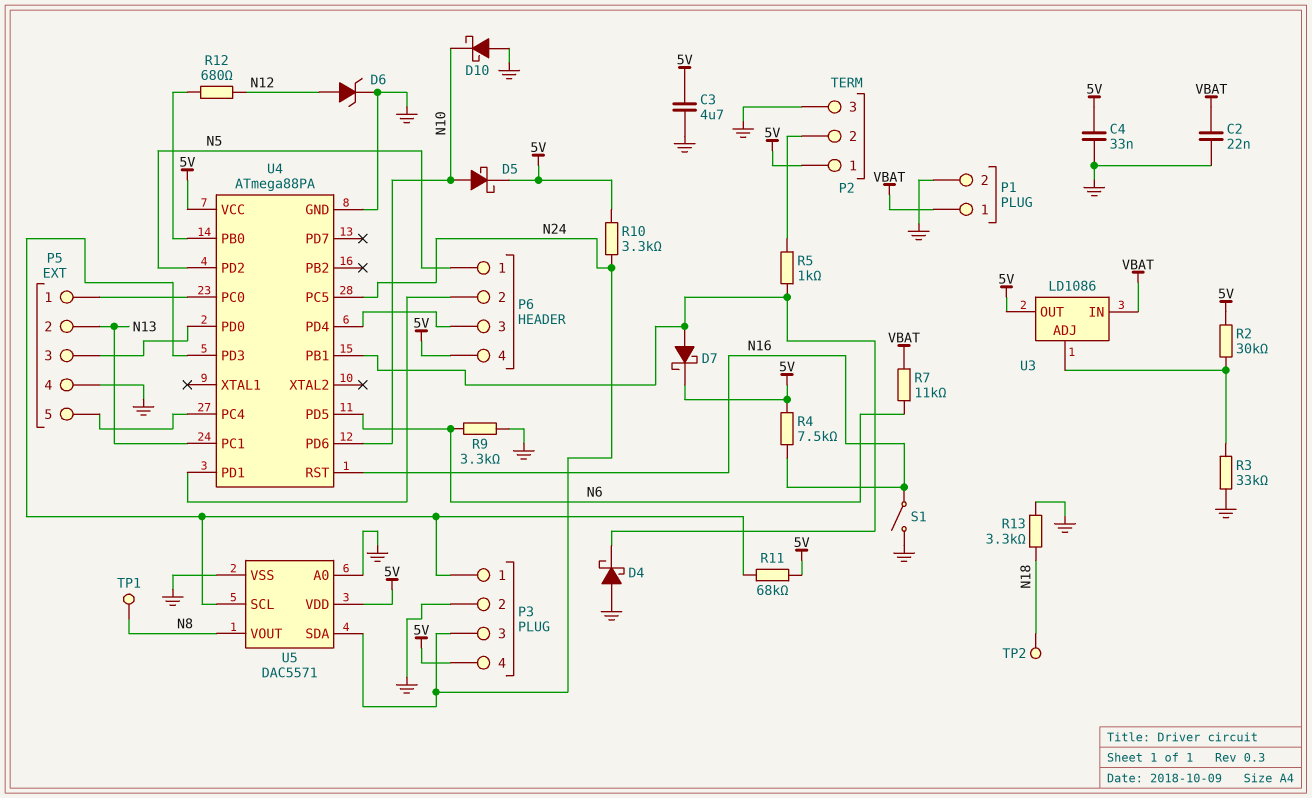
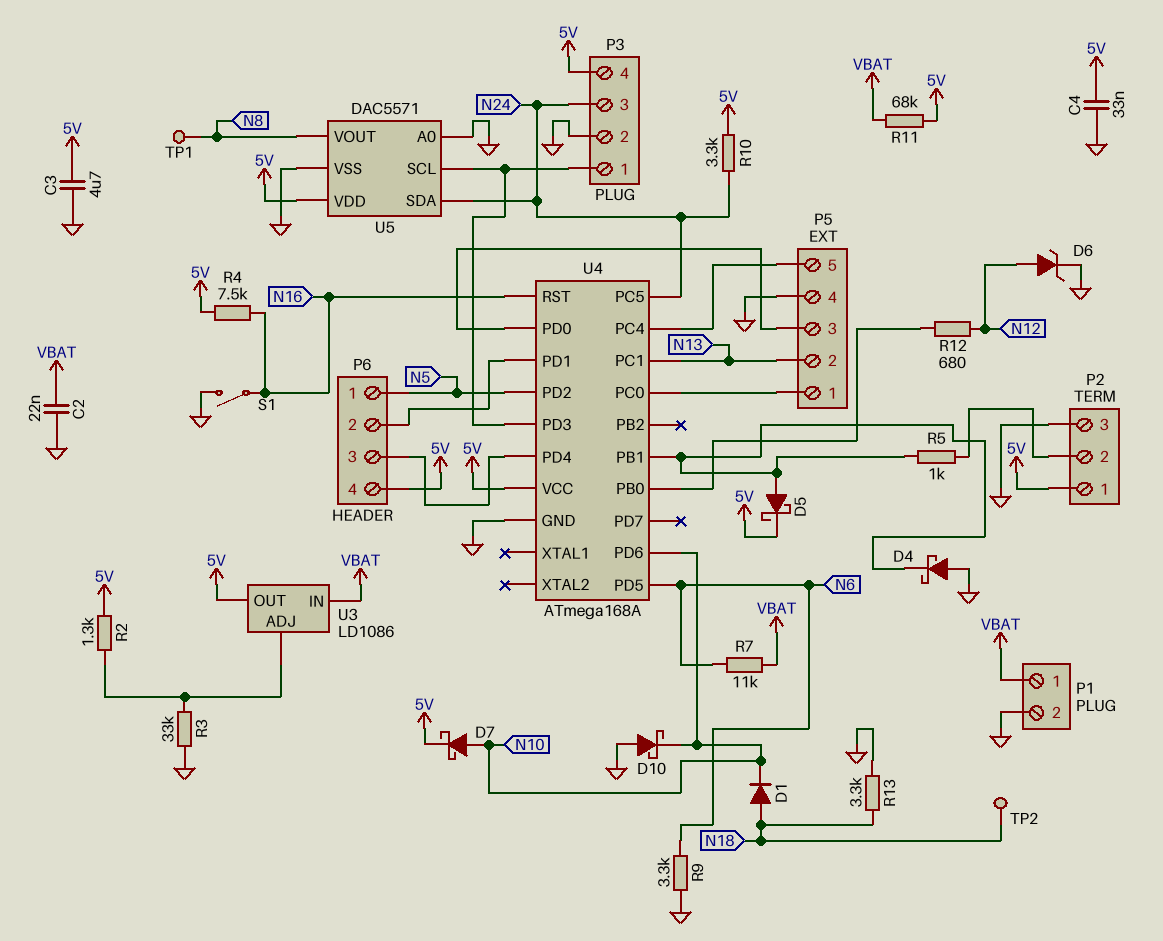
D1: none -> diode (A N18, K N10)
D5: schottky (A N10, K 5V) -> schottky (A U4/PB1, K 5V)
D7: schottky (A U4/PB1, K 5V) -> schottky (A N10, K 5V)
R2: 30k (5V, U3/ADJ) -> 1.3k (5V, U3/ADJ)
R11: 68k (5V, P3/1) -> 68k (5V, VBAT)
U4: ATmega88PA -> ATmega168A

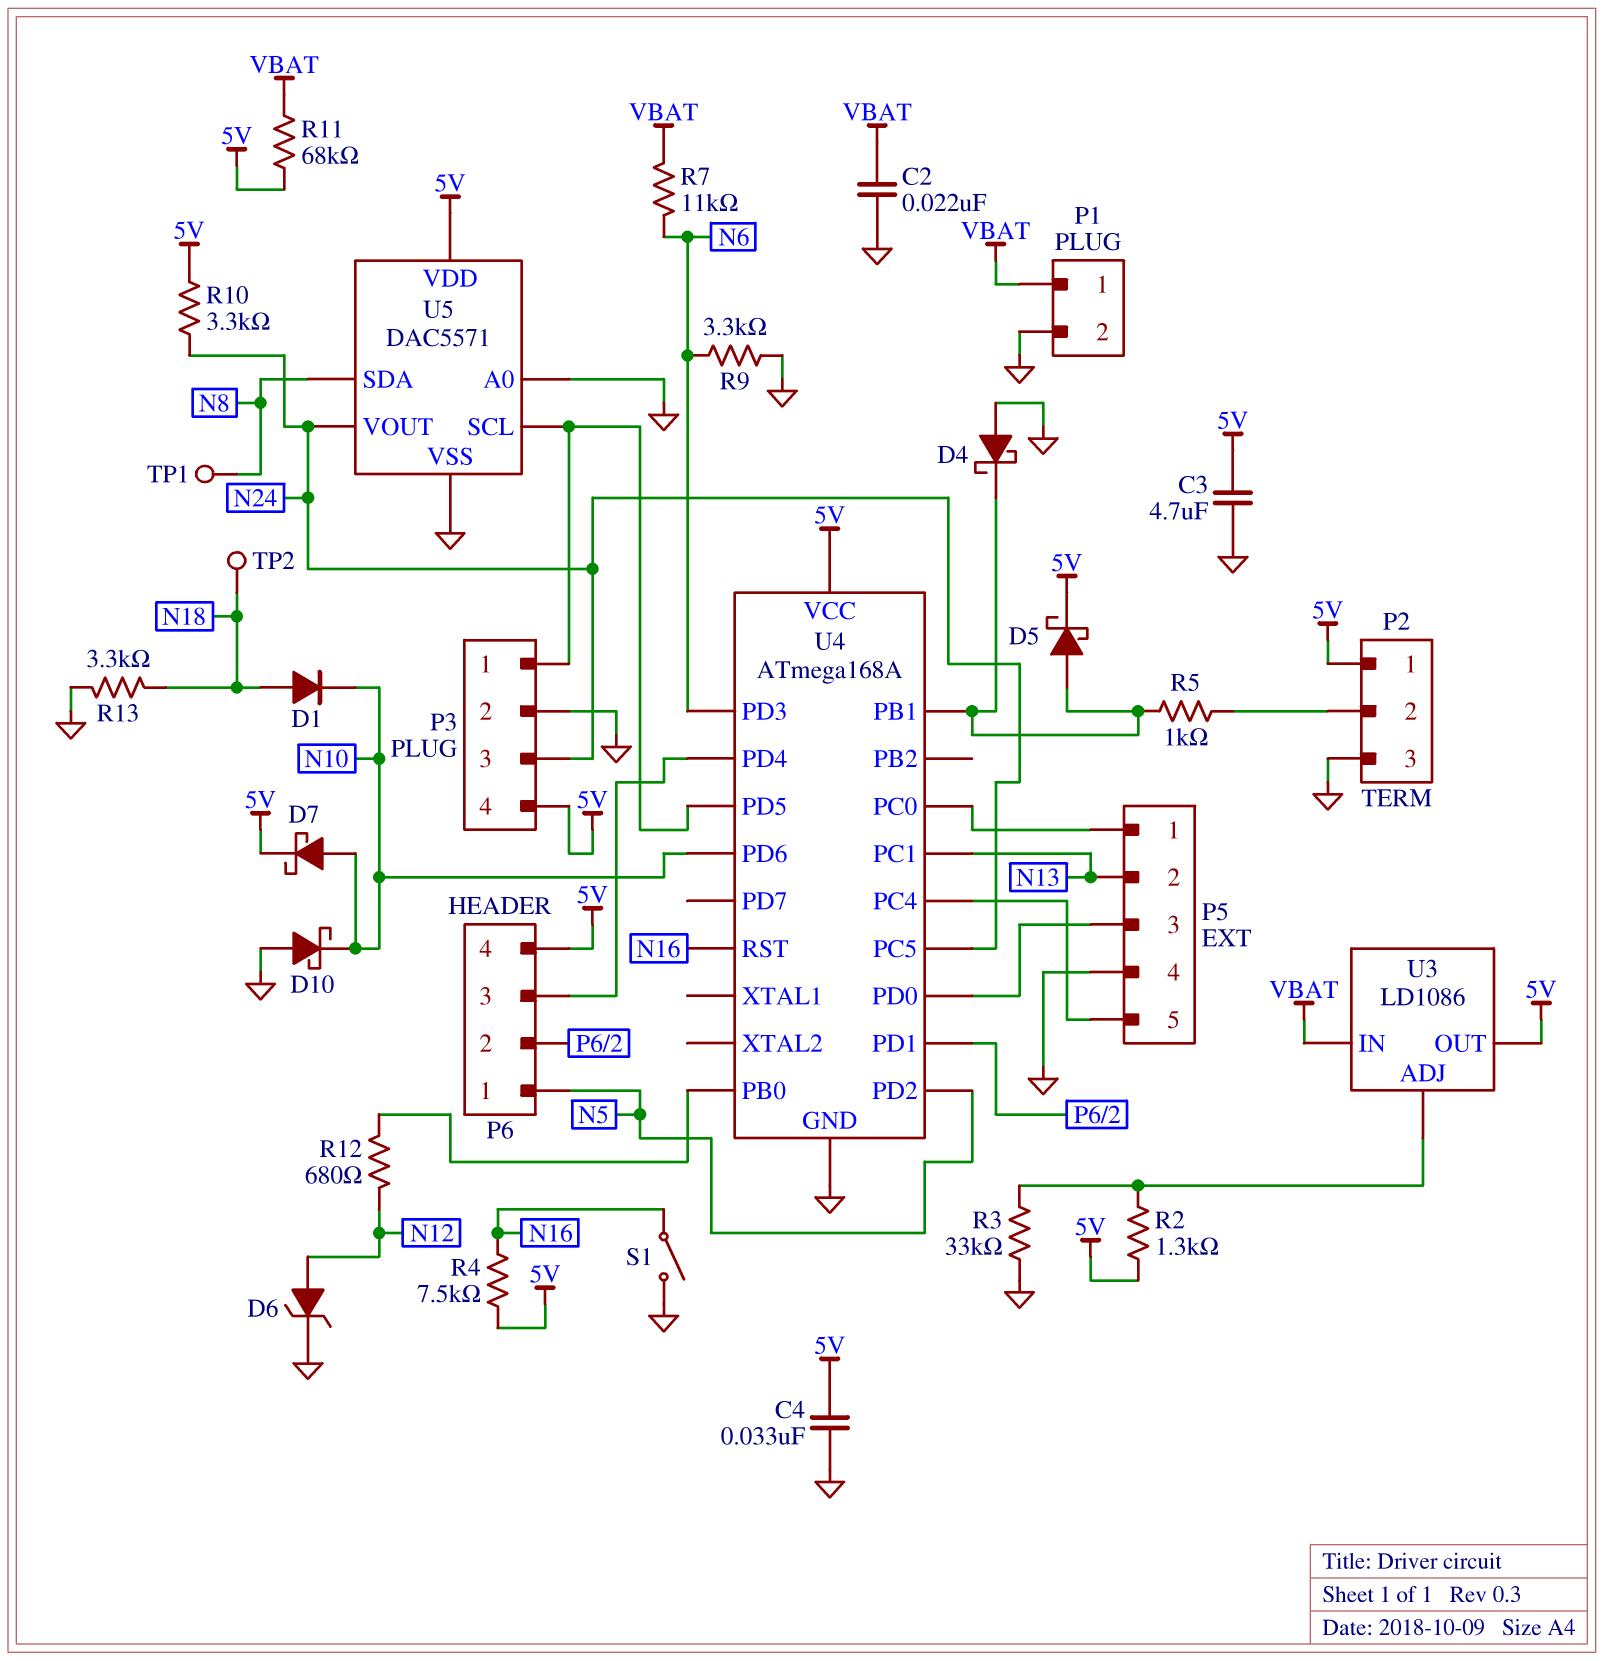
U4 pin PD3: P3/1 -> N6
U4 pin PD5: N6 -> P3/1
U5 pin SDA: N24 -> N8
U5 pin VOUT: N8 -> N24

